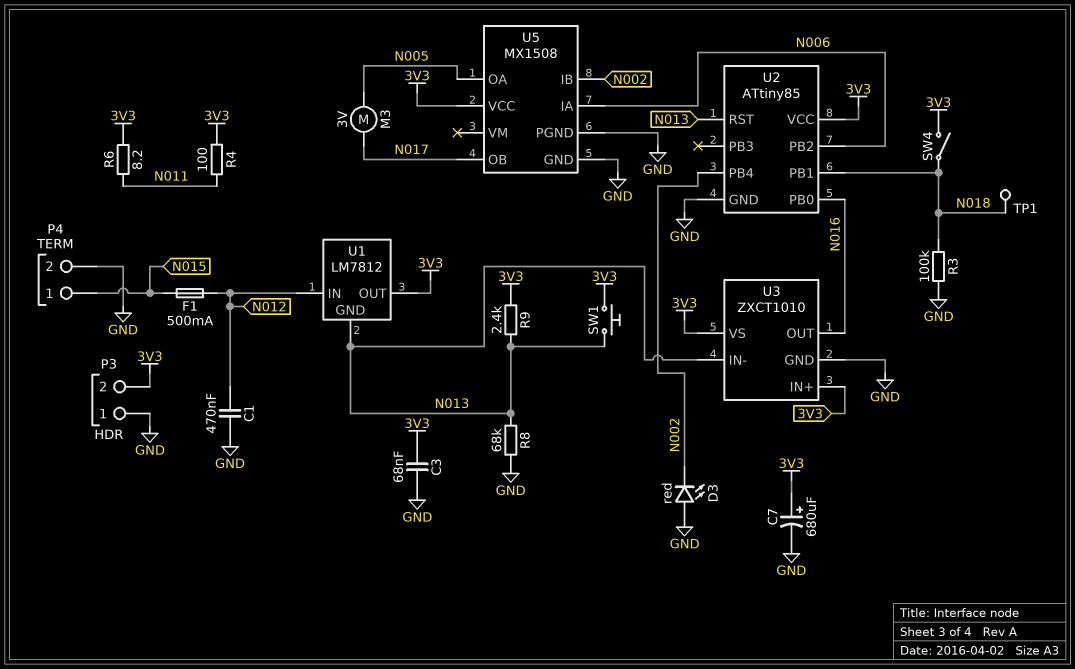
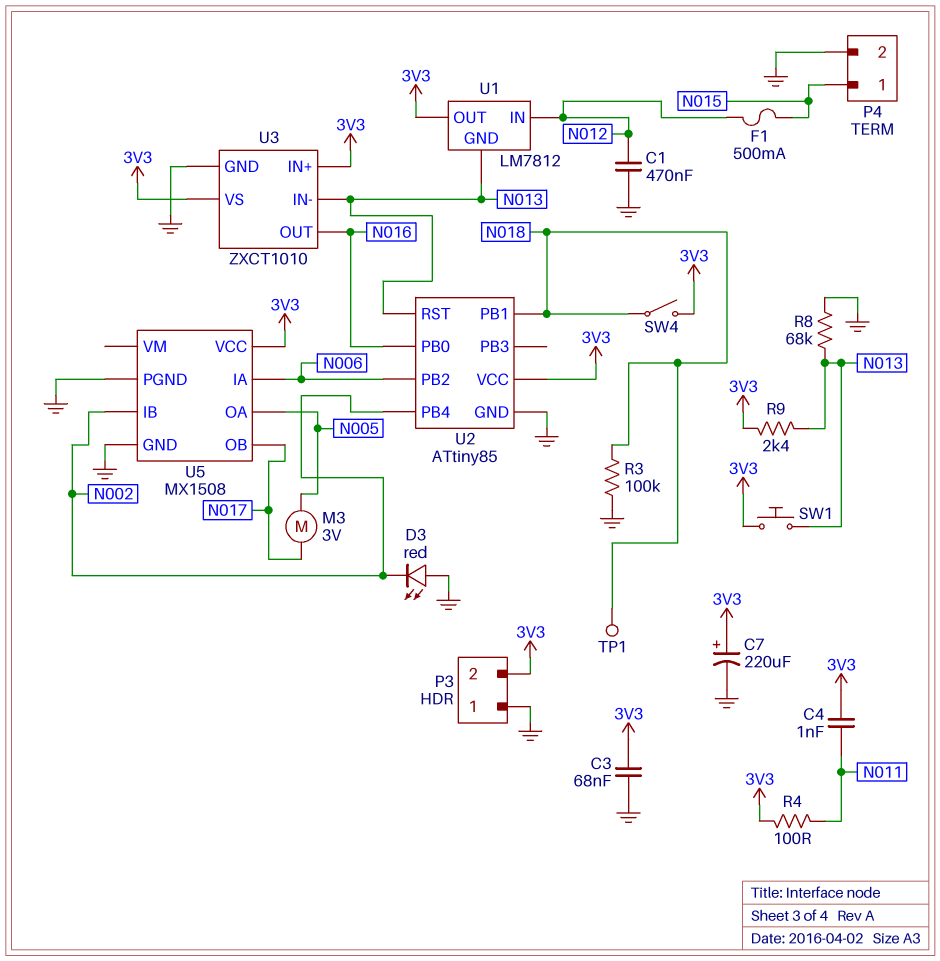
C4: none -> 1nF (3V3, N011)
C7: 680uF (plus 3V3, minus GND) -> 220uF (plus 3V3, minus GND)
R6: 8.2 (3V3, N011) -> none

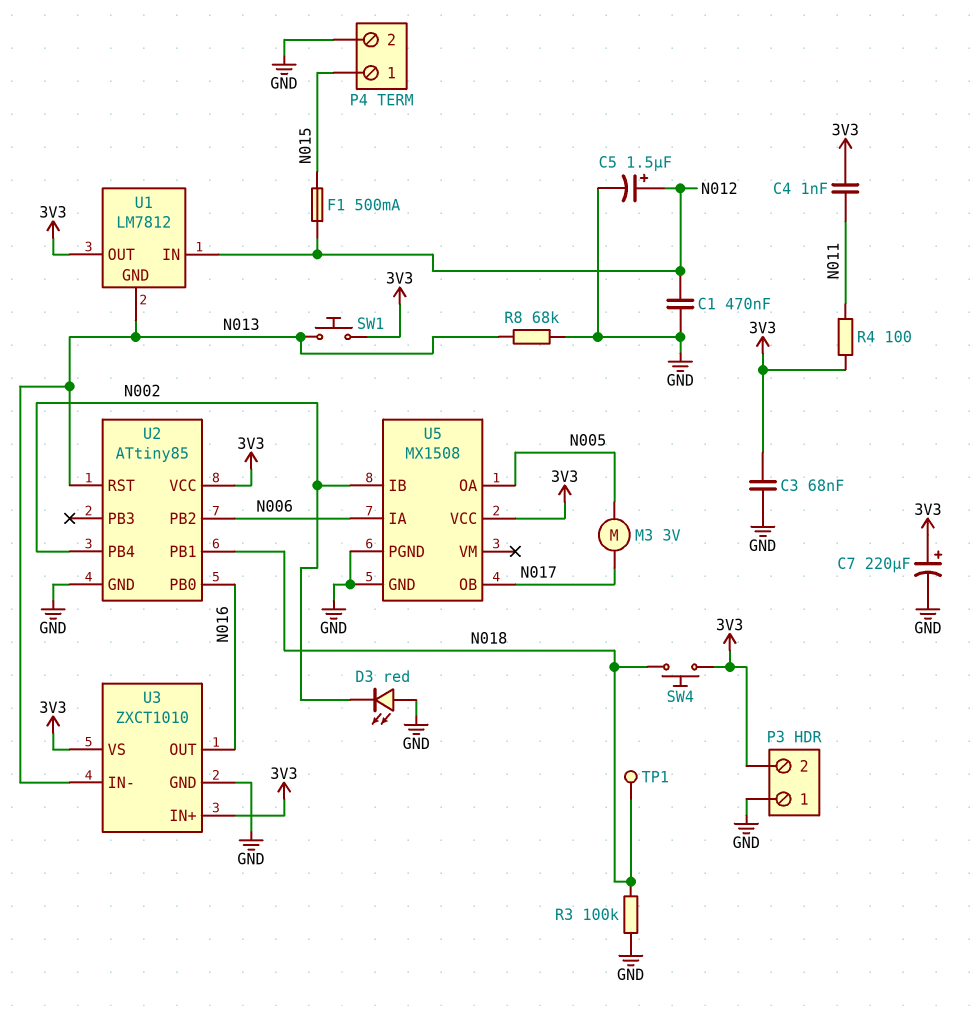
C5: none -> 1.5uF (plus N012, minus GND)
R9: 2.4k (3V3, N013) -> none
SW4: switch (3V3, N018) -> button (3V3, N018)

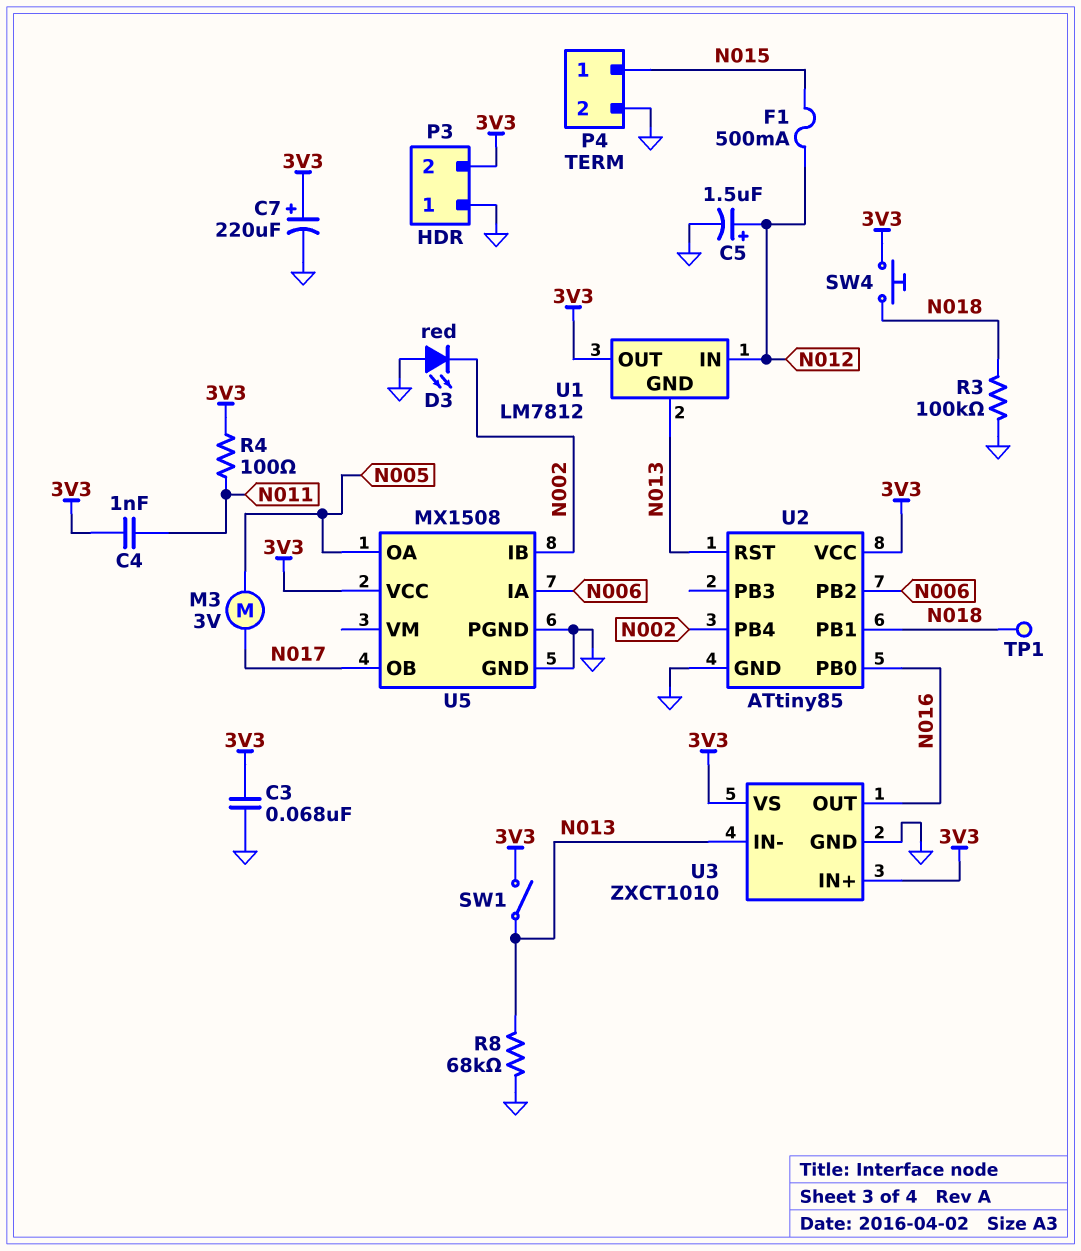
C1: 470nF (GND, N012) -> none
SW1: button (3V3, N013) -> switch (3V3, N013)

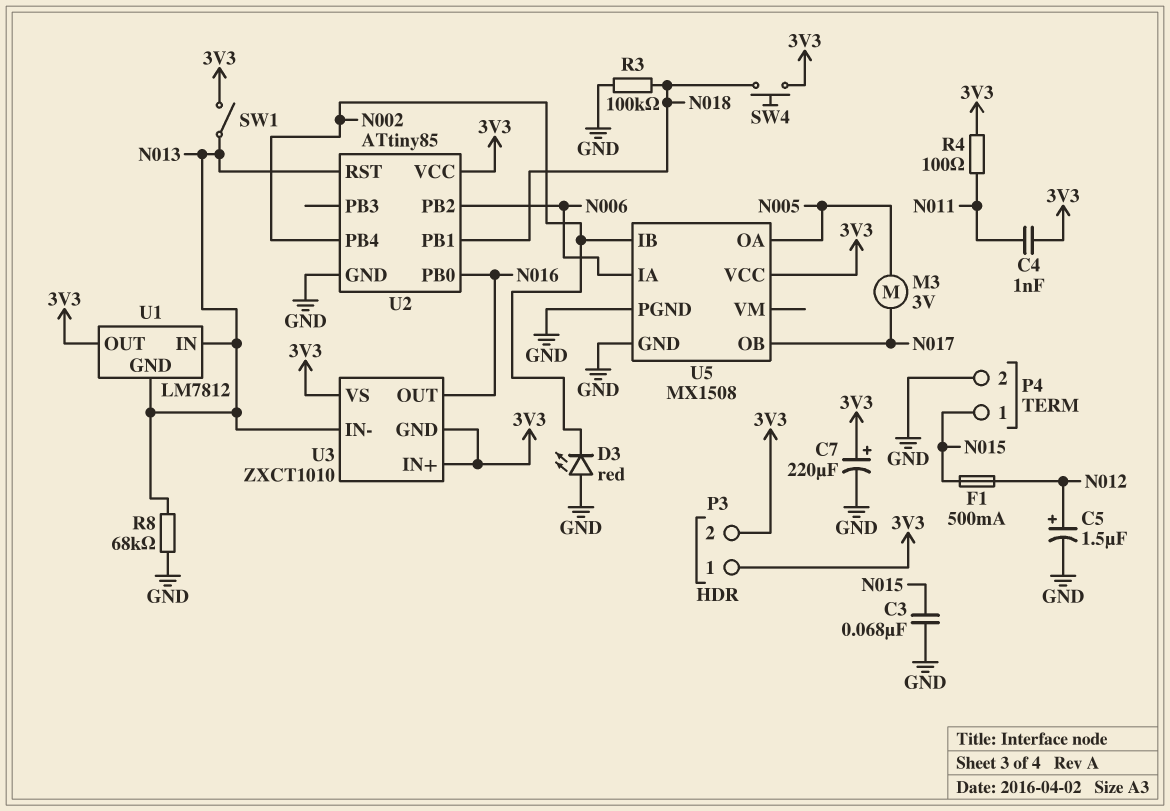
C3: 68nF (3V3, GND) -> 68nF (GND, N015)
P3 pin 1: GND -> 3V3
TP1: test point (N018) -> none
U1 pin IN: N012 -> N013
U3 pin GND: GND -> 3V3

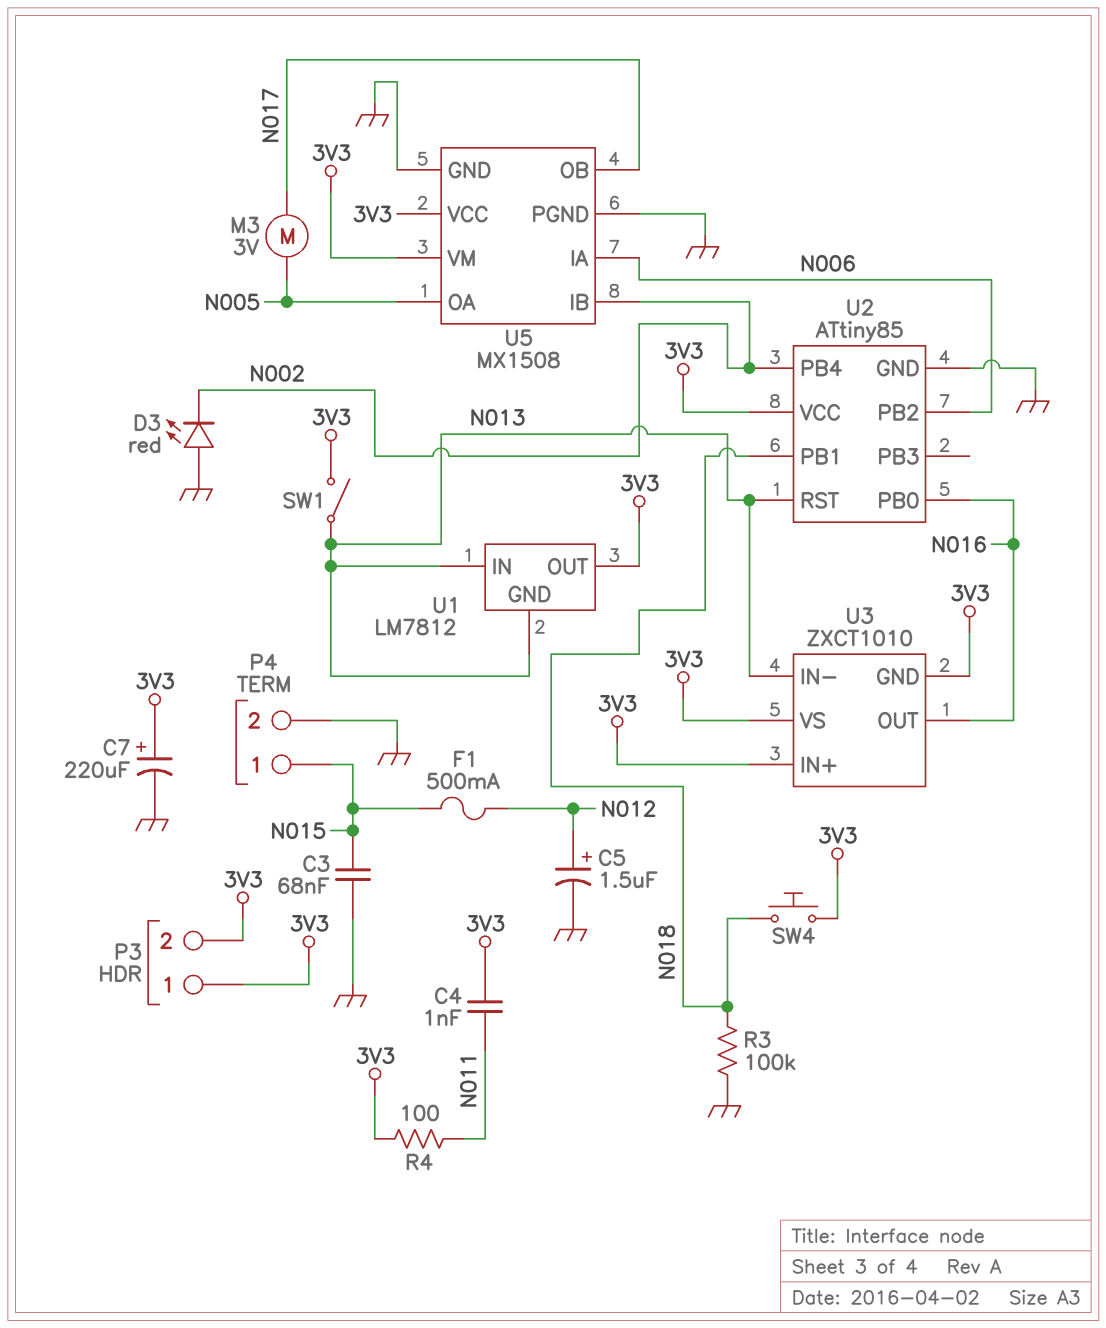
R8: 68k (GND, N013) -> none
U5 pin VM: none -> 3V3

